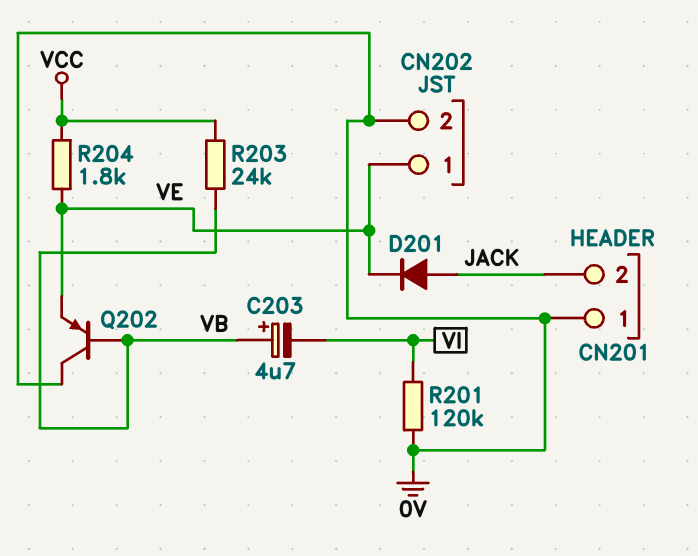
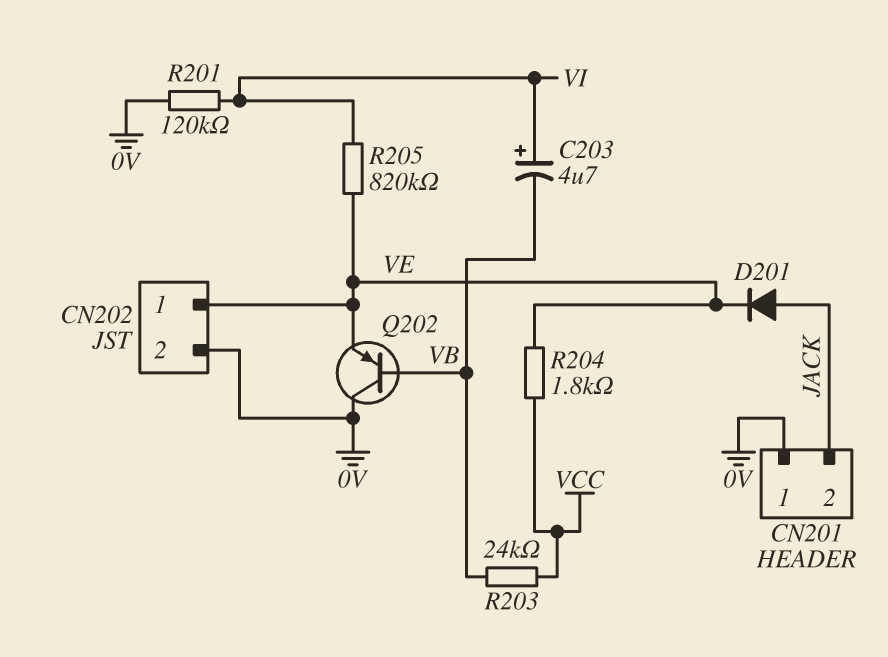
C203: 4.7uF (plus VB, minus VI) -> 4.7uF (plus VI, minus VB)
R205: none -> 820k (VE, VI)

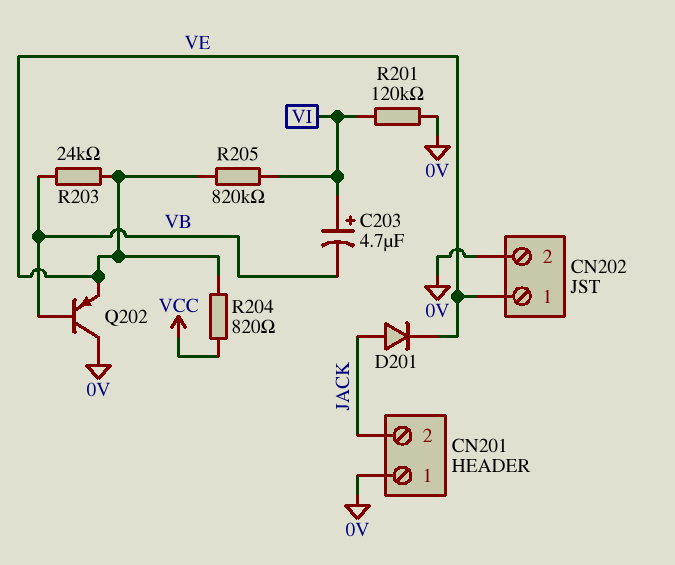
R203: 24k (VB, VCC) -> 24k (VB, VE)
R204: 1.8k (VCC, VE) -> 820 (VCC, VE)

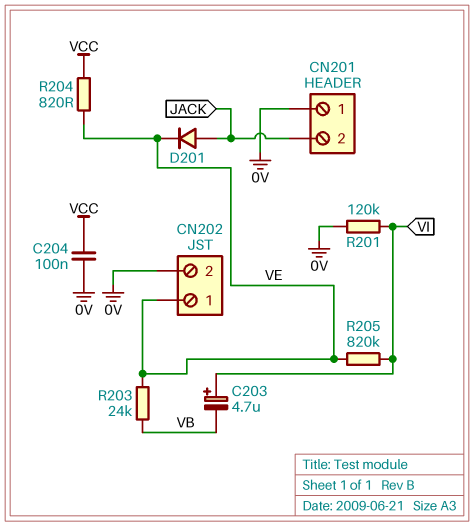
C204: none -> 100nF (0V, VCC)
Q202: PNP (B VB, C 0V, E VE) -> none

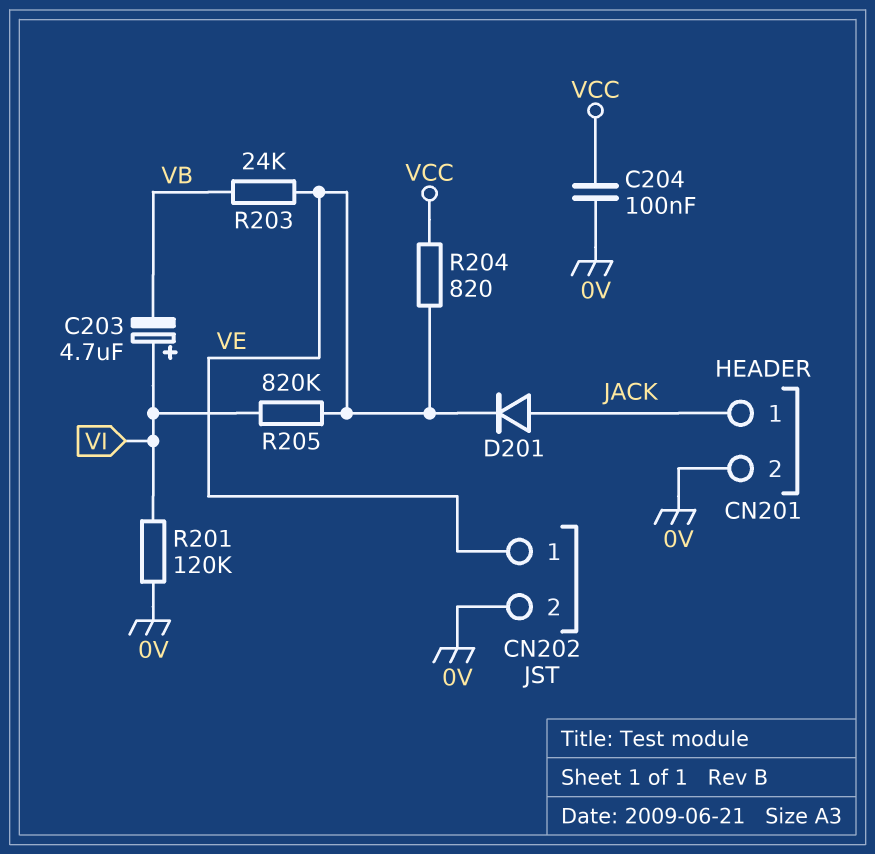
CN201 pin 1: 0V -> JACK
CN201 pin 2: JACK -> 0V

